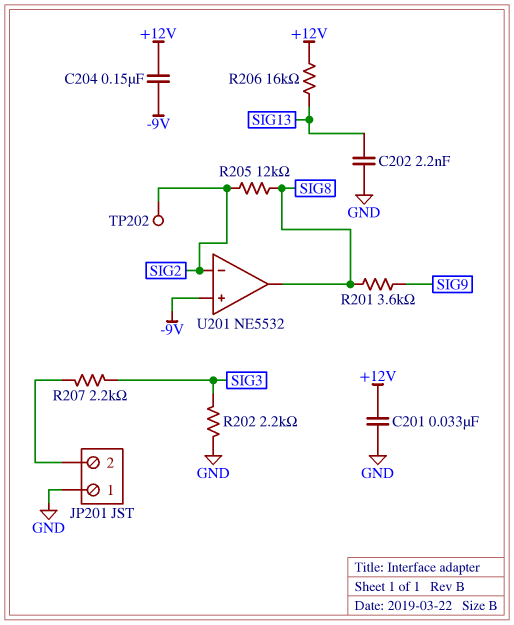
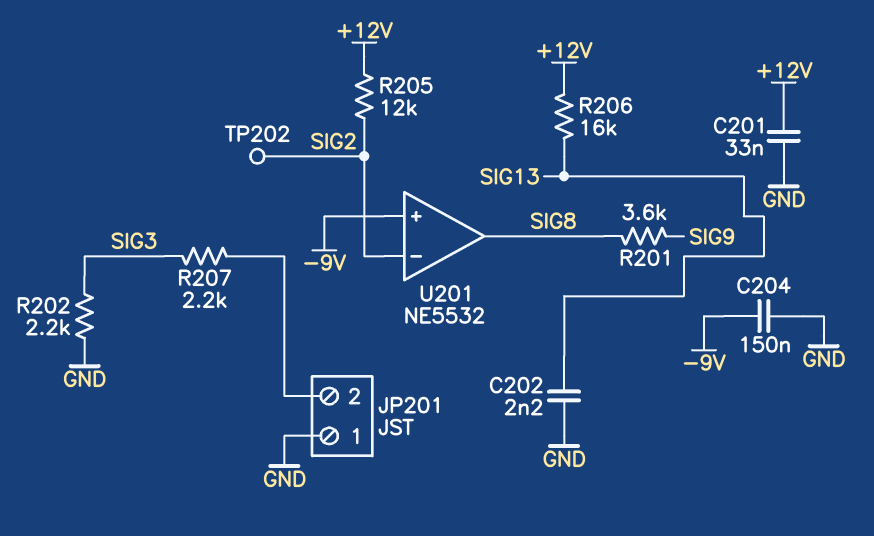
C204: 150nF (+12V, -9V) -> 150nF (-9V, GND)
R205: 12k (SIG2, SIG8) -> 12k (+12V, SIG2)

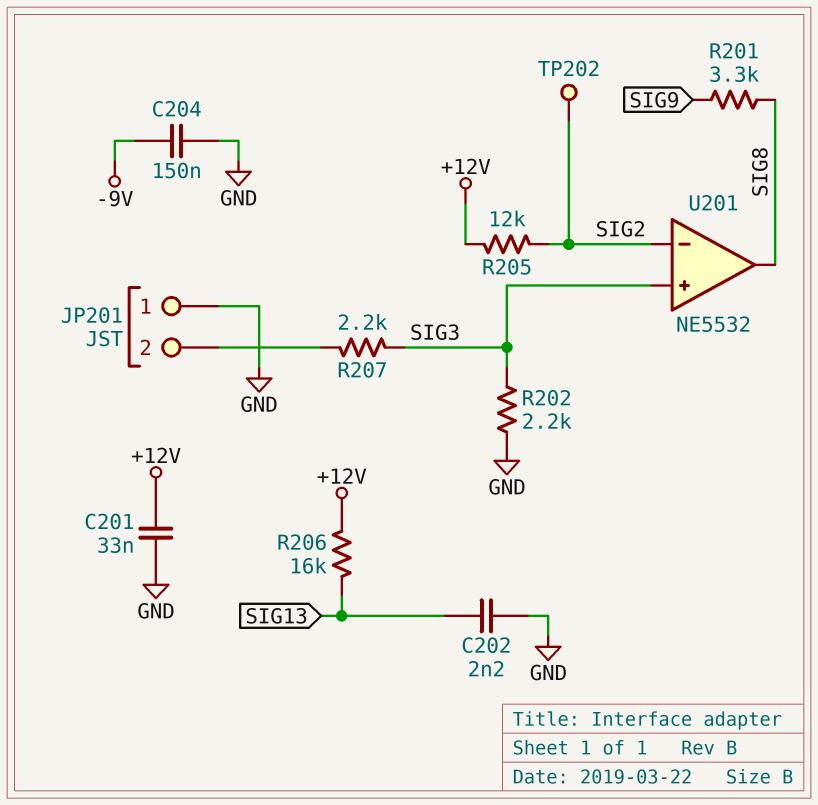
R201: 3.6k (SIG8, SIG9) -> 3.3k (SIG8, SIG9)
U201 pin in+: -9V -> SIG3

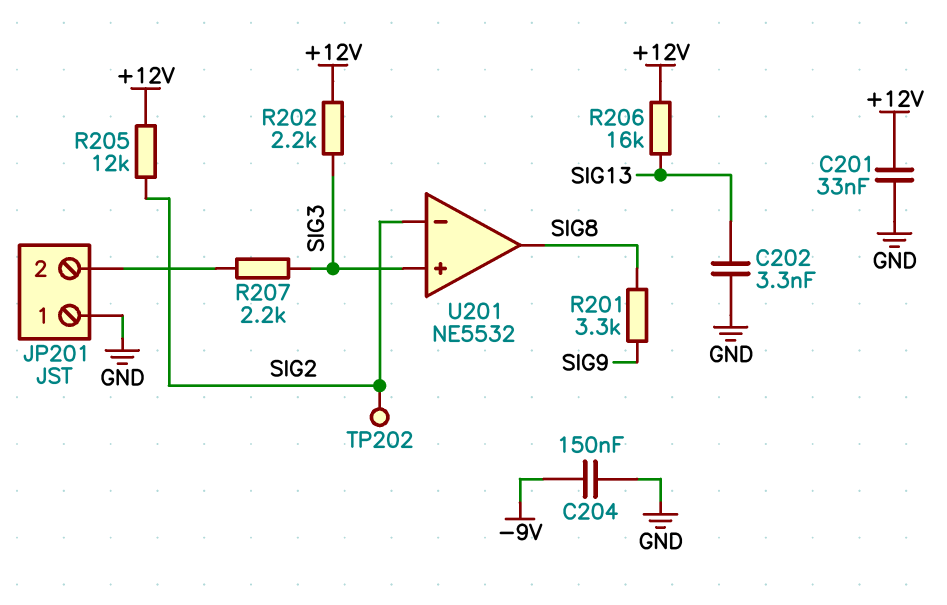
C202: 2.2nF (GND, SIG13) -> 3.3nF (GND, SIG13)
R202: 2.2k (GND, SIG3) -> 2.2k (+12V, SIG3)

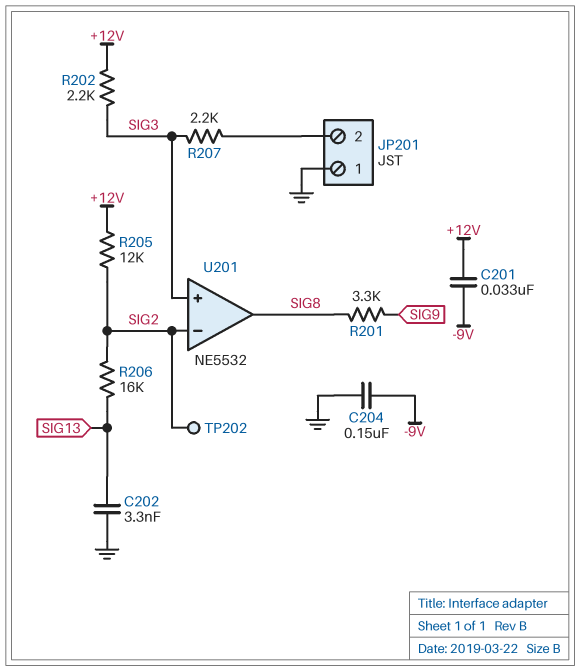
C201: 33nF (+12V, GND) -> 33nF (+12V, -9V)
R206: 16k (+12V, SIG13) -> 16k (SIG2, SIG13)

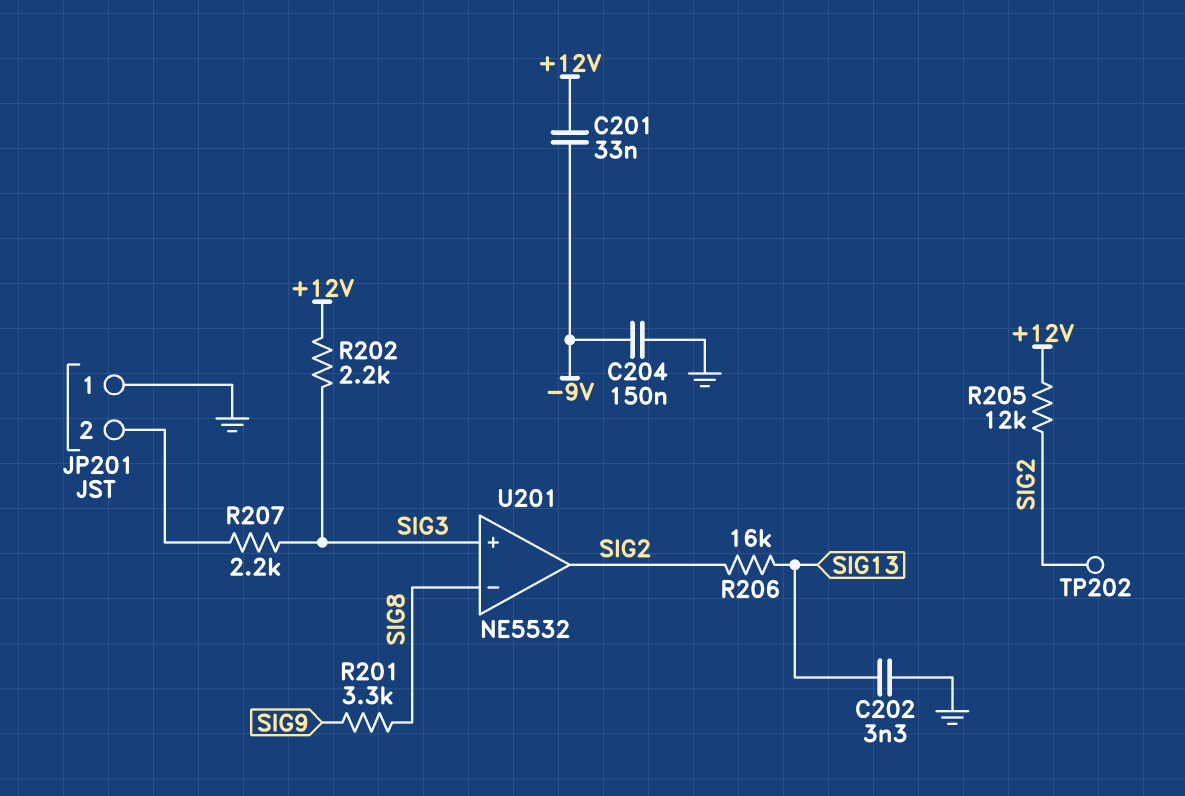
U201 pin in-: SIG2 -> SIG8
U201 pin out: SIG8 -> SIG2

